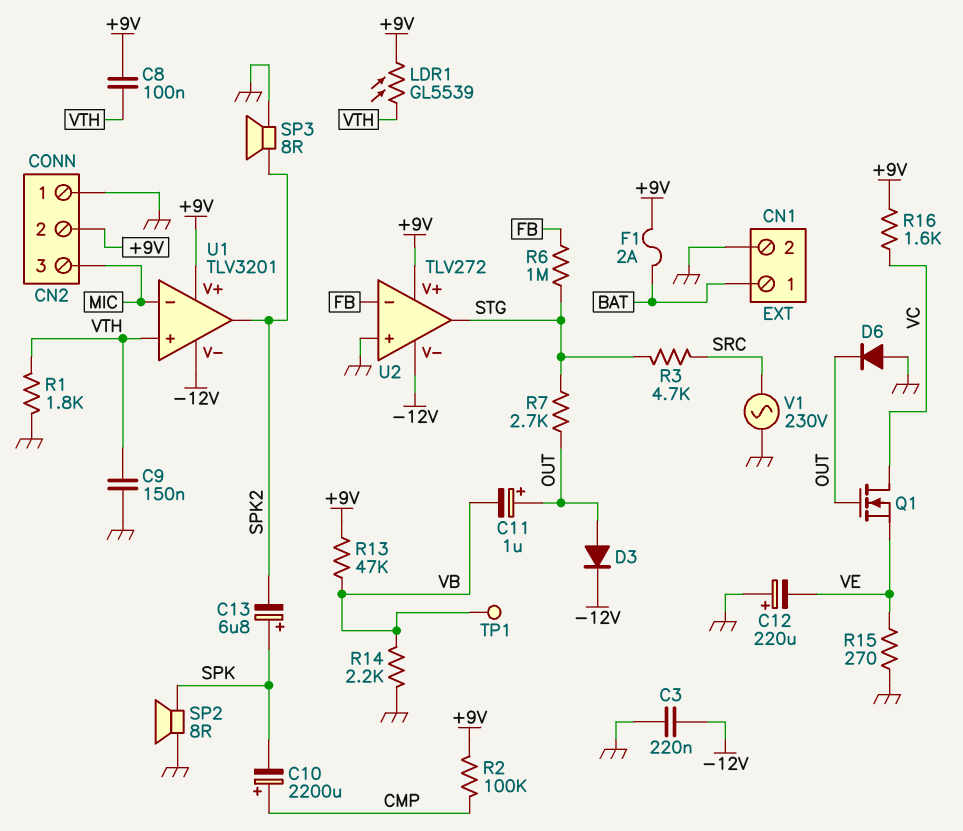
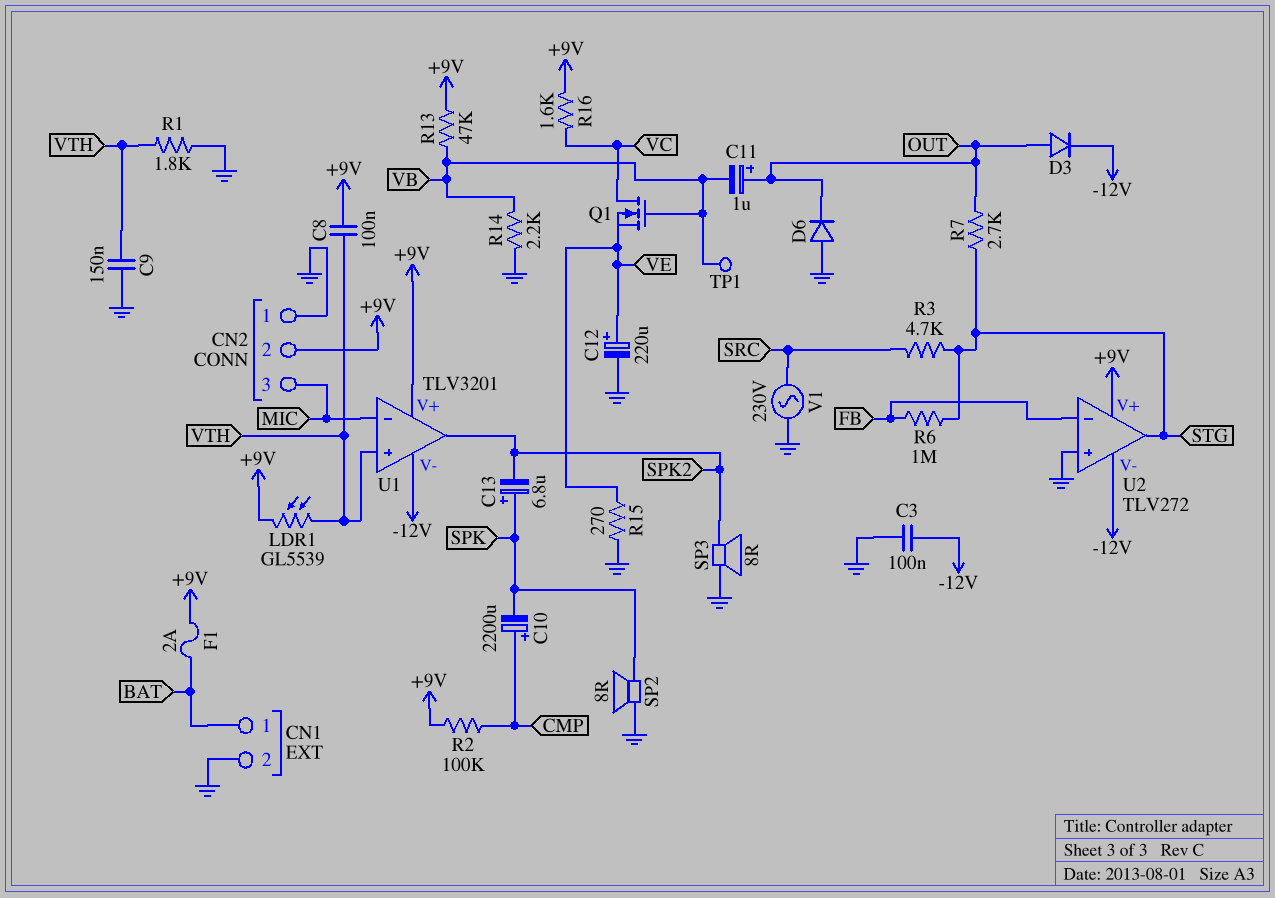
C3: 220nF (-12V, GND) -> 100nF (-12V, GND)
C12: 220uF (plus GND, minus VE) -> 220uF (plus VE, minus GND)
Q1: NMOS (G OUT, D VC, S VE) -> NMOS (G VB, D VC, S VE)

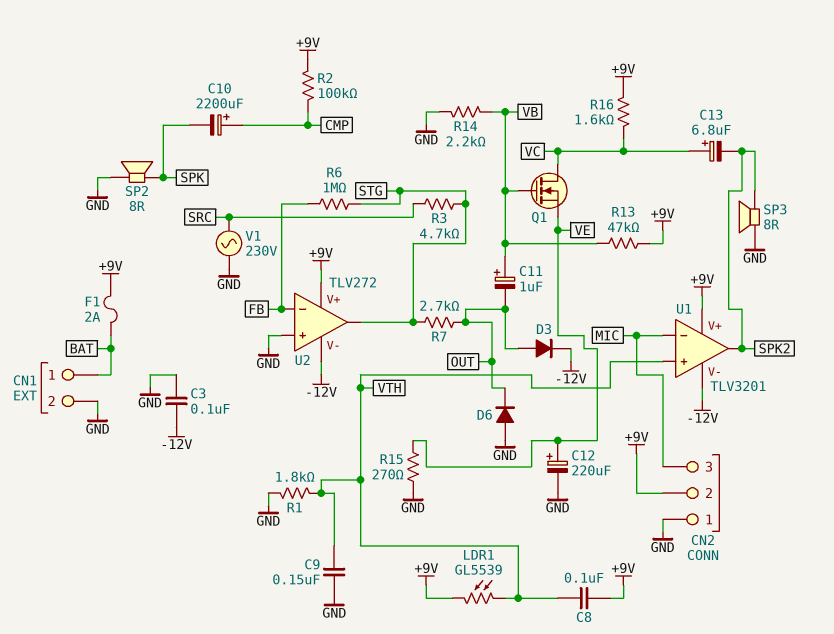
C11: 1uF (plus OUT, minus VB) -> 1uF (plus VB, minus OUT)
C13: 6.8uF (plus SPK, minus SPK2) -> 6.8uF (plus VC, minus SPK2)
TP1: test point (VB) -> none

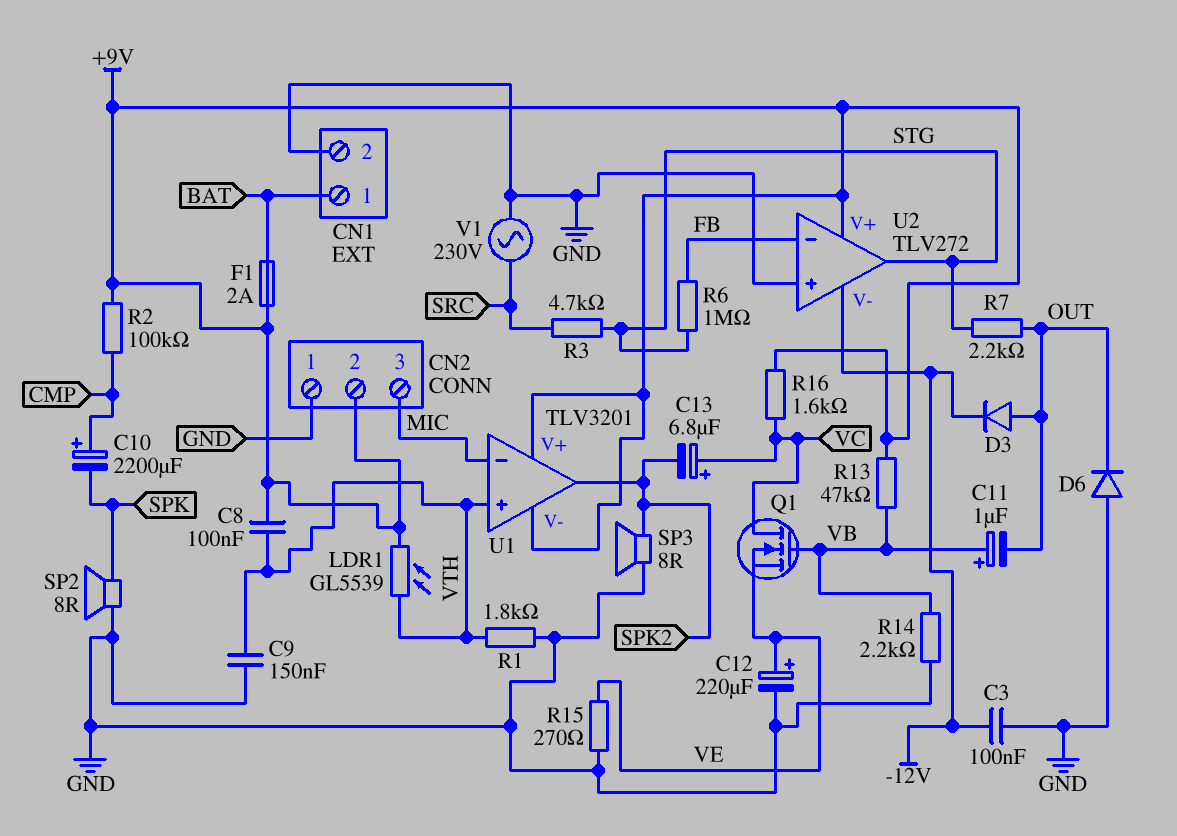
R7: 2.7k (OUT, STG) -> 2.2k (OUT, STG)
U1 pin V-: -12V -> +9V

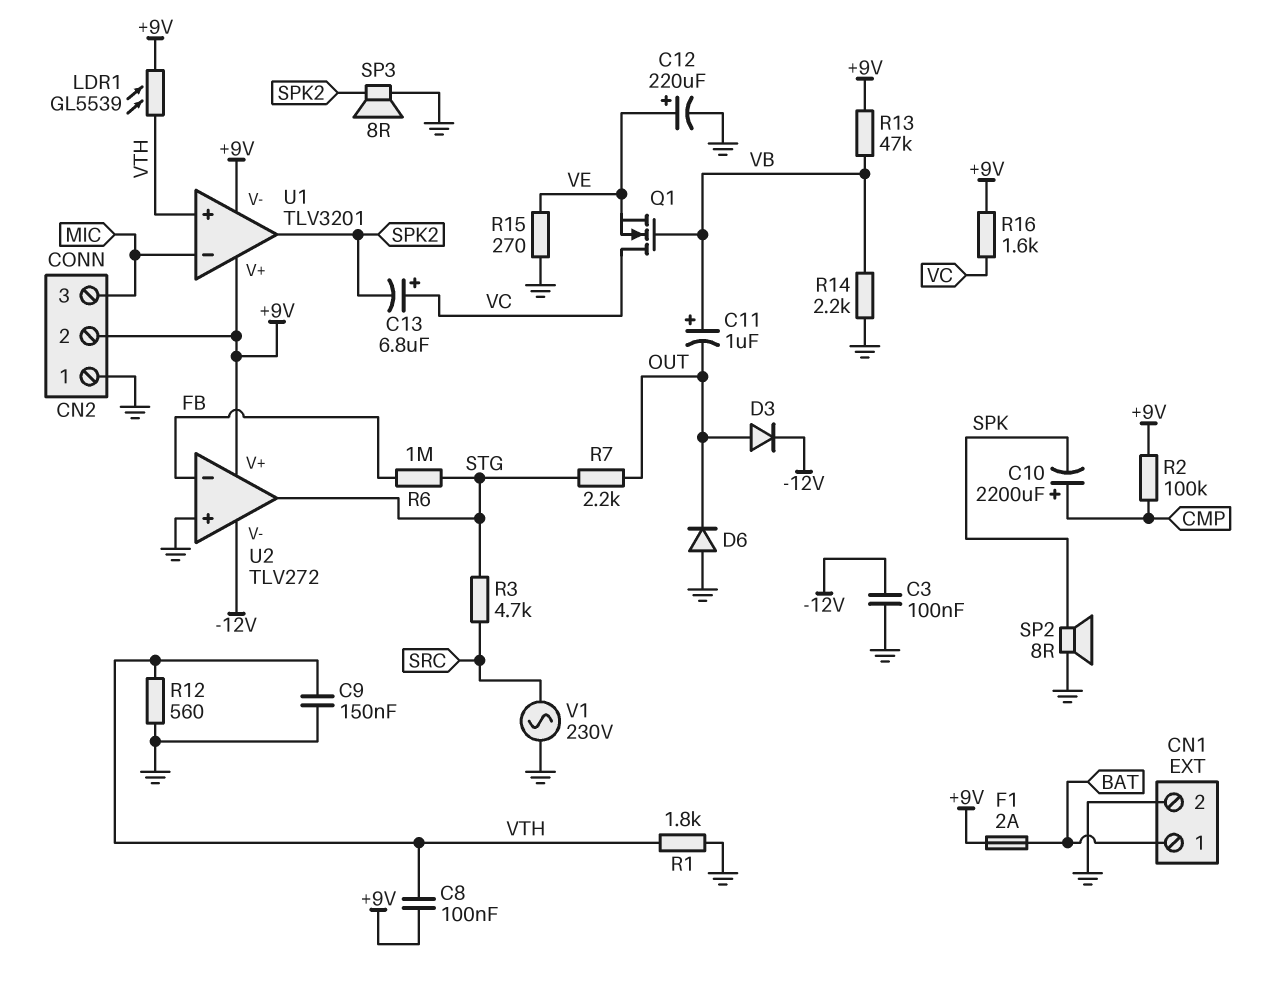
R12: none -> 560 (GND, VTH)

